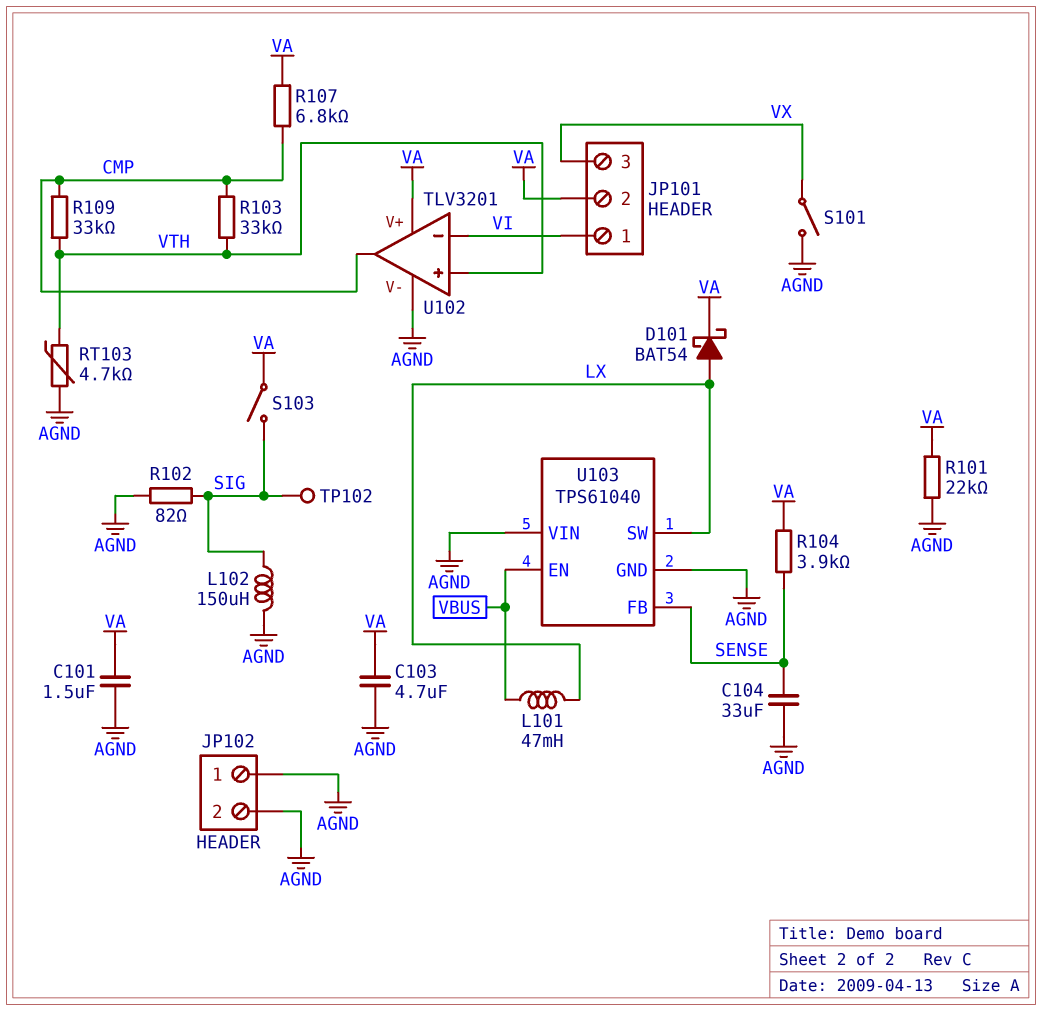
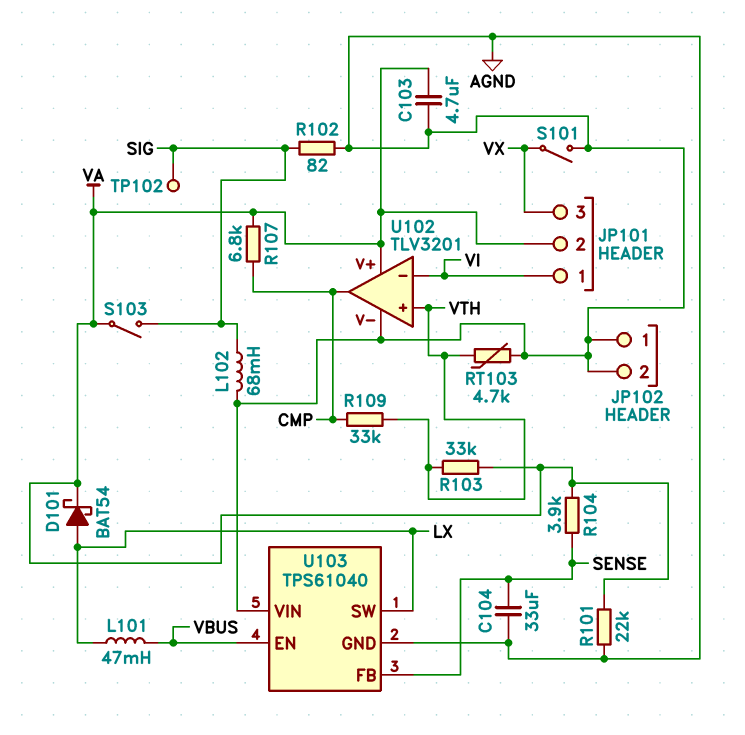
C101: 1.5uF (AGND, VA) -> none
L102: 150uH (AGND, SIG) -> 68mH (AGND, SIG)
R103: 33k (CMP, VTH) -> 33k (VA, VTH)

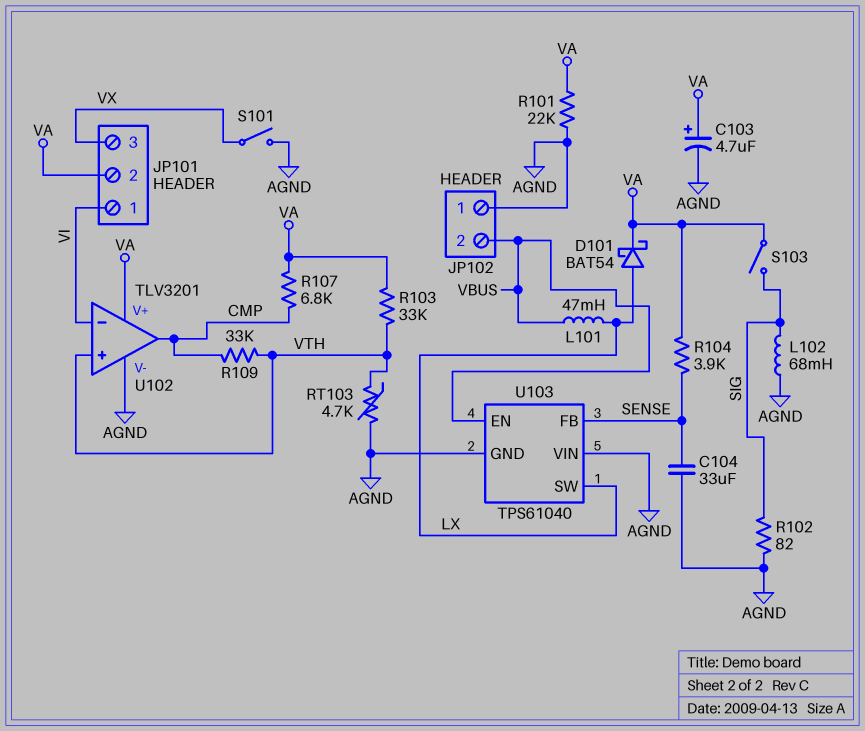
C103: 4.7uF (AGND, VA) -> 4.7uF (plus VA, minus AGND)
JP102 pin 2: AGND -> VBUS
TP102: test point (SIG) -> none

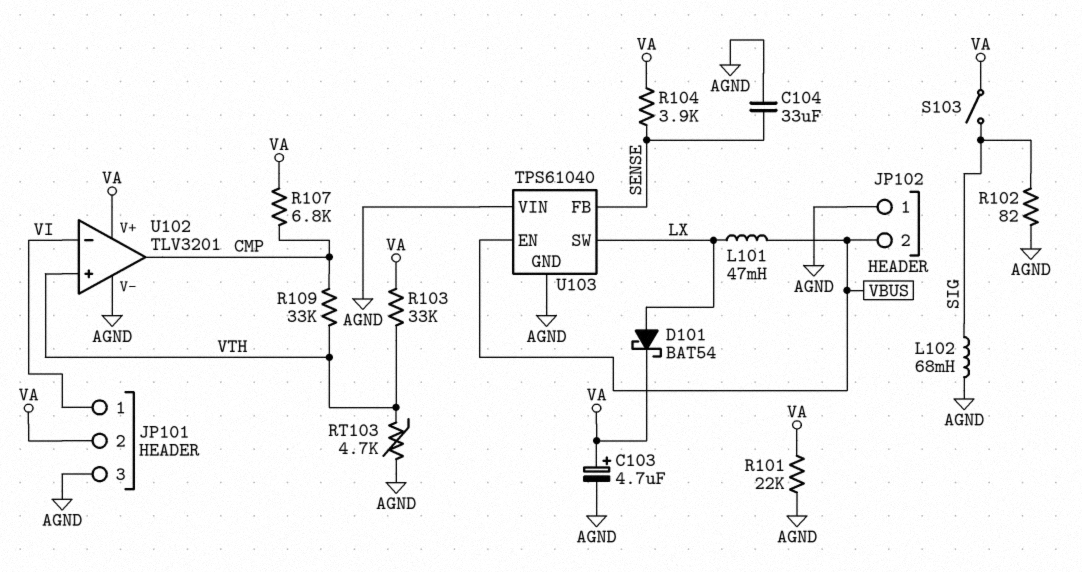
JP101 pin 3: VX -> AGND
S101: switch (AGND, VX) -> none

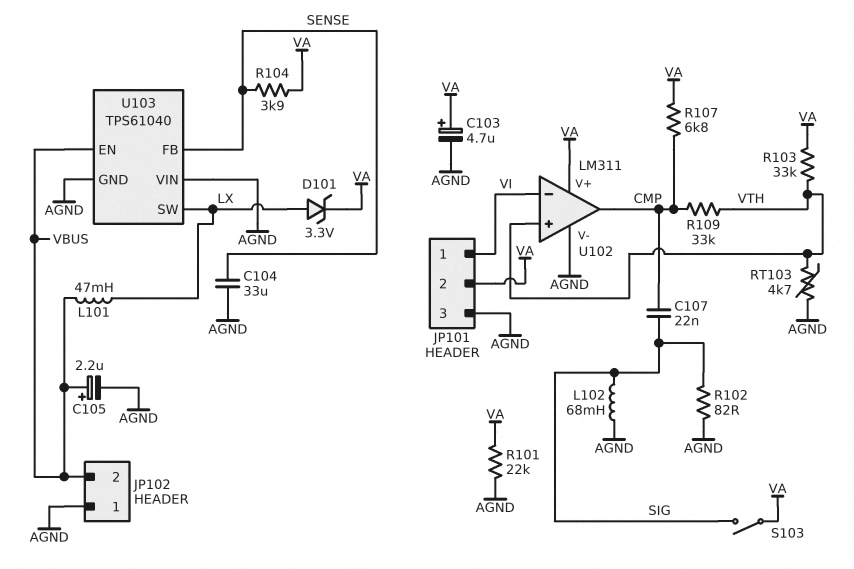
C105: none -> 2.2uF (plus VBUS, minus AGND)
C107: none -> 22nF (CMP, SIG)
D101: schottky BAT54 (A LX, K VA) -> zener 3.3V (A LX, K VA)
U102: TLV3201 -> LM311

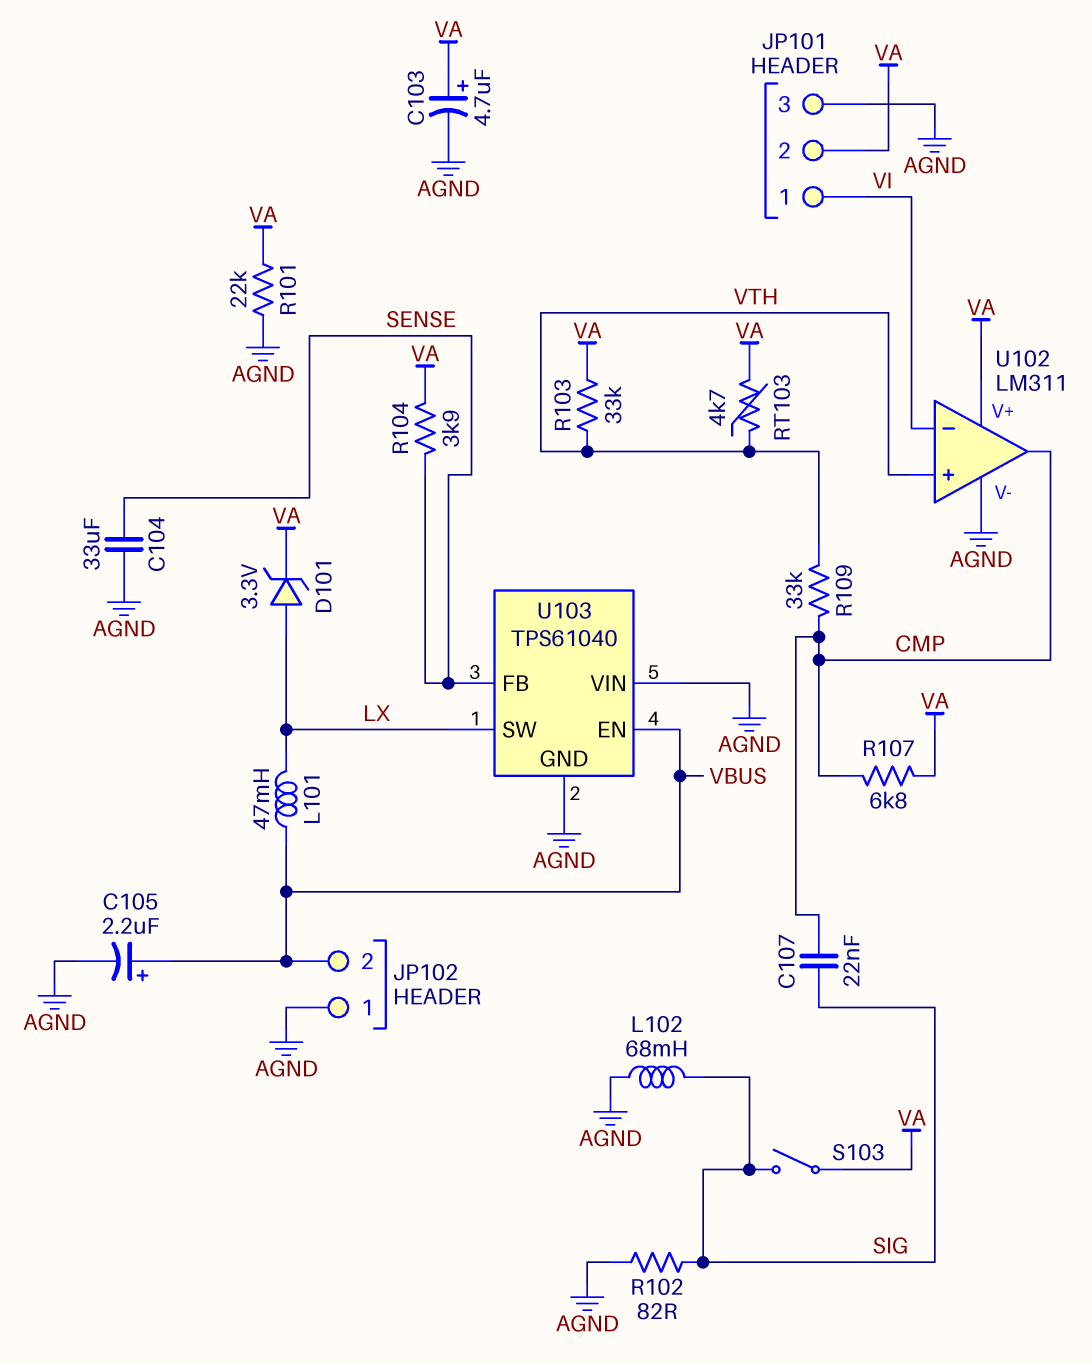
RT103: 4.7k (AGND, VTH) -> 4.7k (VA, VTH)

